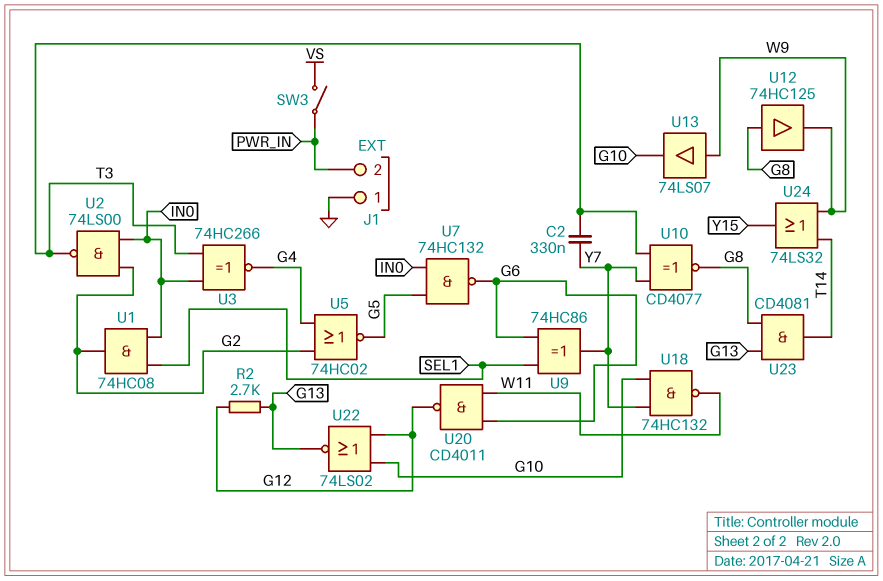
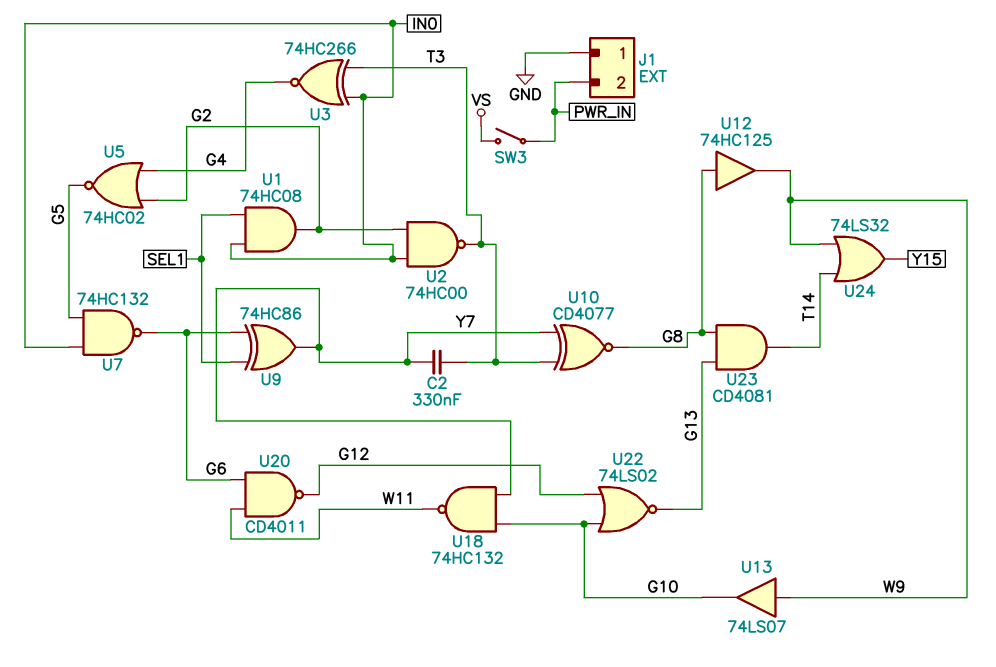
R2: 2.7k (G12, G13) -> none
U2: NAND 74LS00 (in G2, in IN0, out T3) -> NAND 74HC00 (in G2, in IN0, out T3)

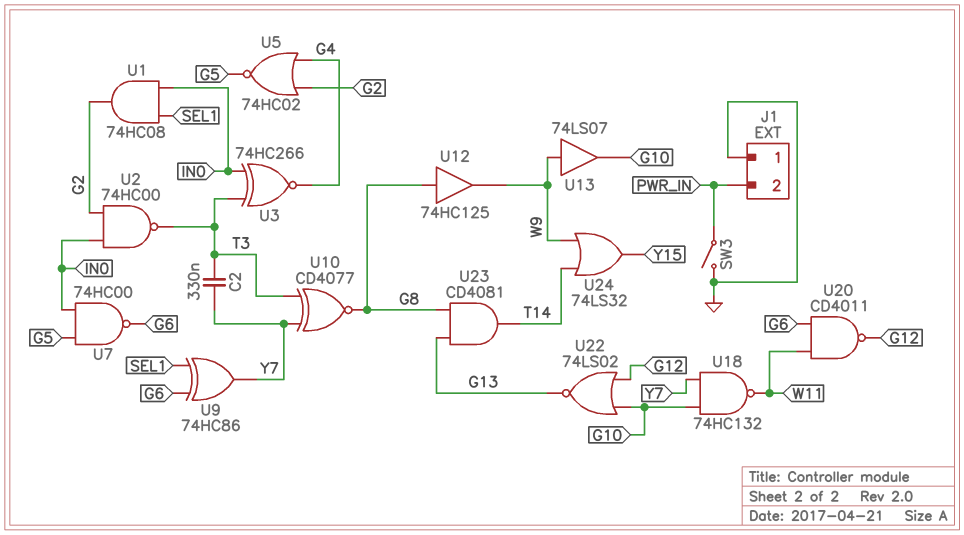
SW3: switch (PWR_IN, VS) -> switch (GND, PWR_IN)
U7: NAND 74HC132 (in G5, in IN0, out G6) -> NAND 74HC00 (in G5, in IN0, out G6)

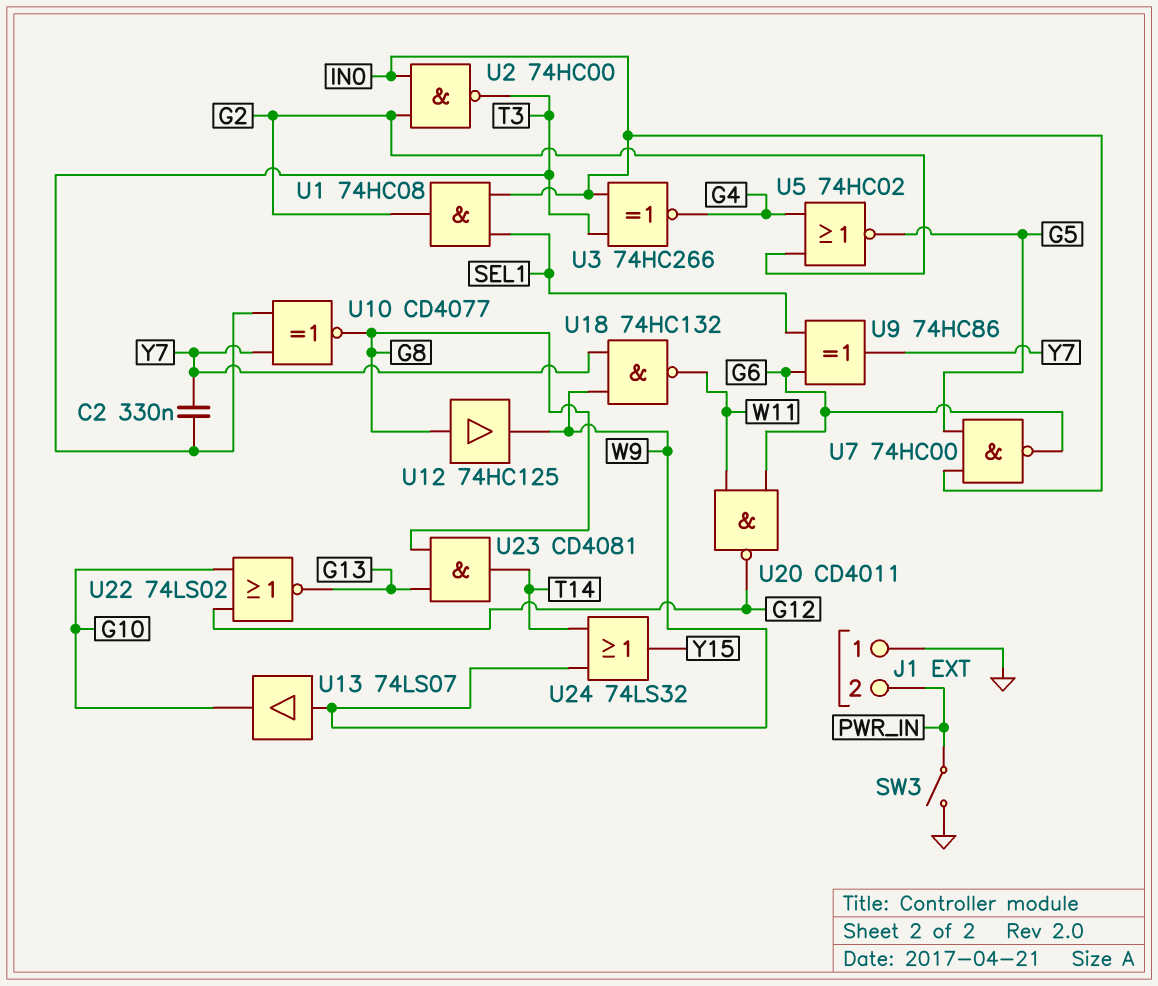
U18: NAND 74HC132 (in G10, in Y7, out W11) -> NAND 74HC132 (in W9, in Y7, out W11)

